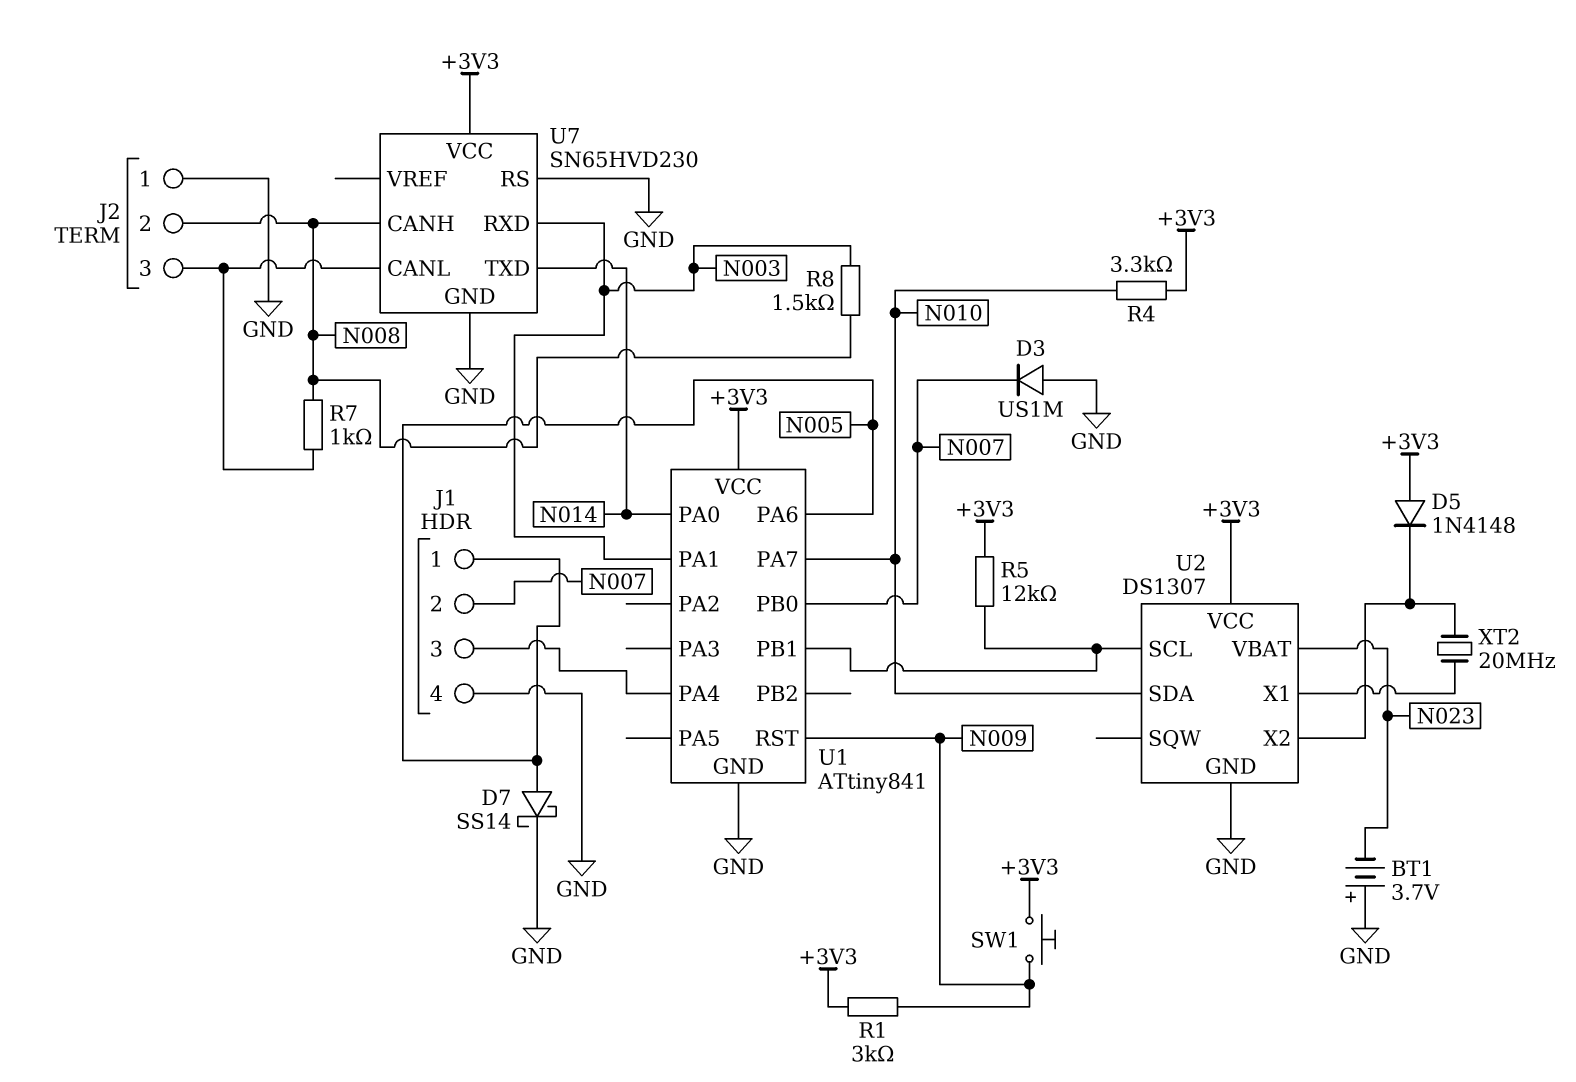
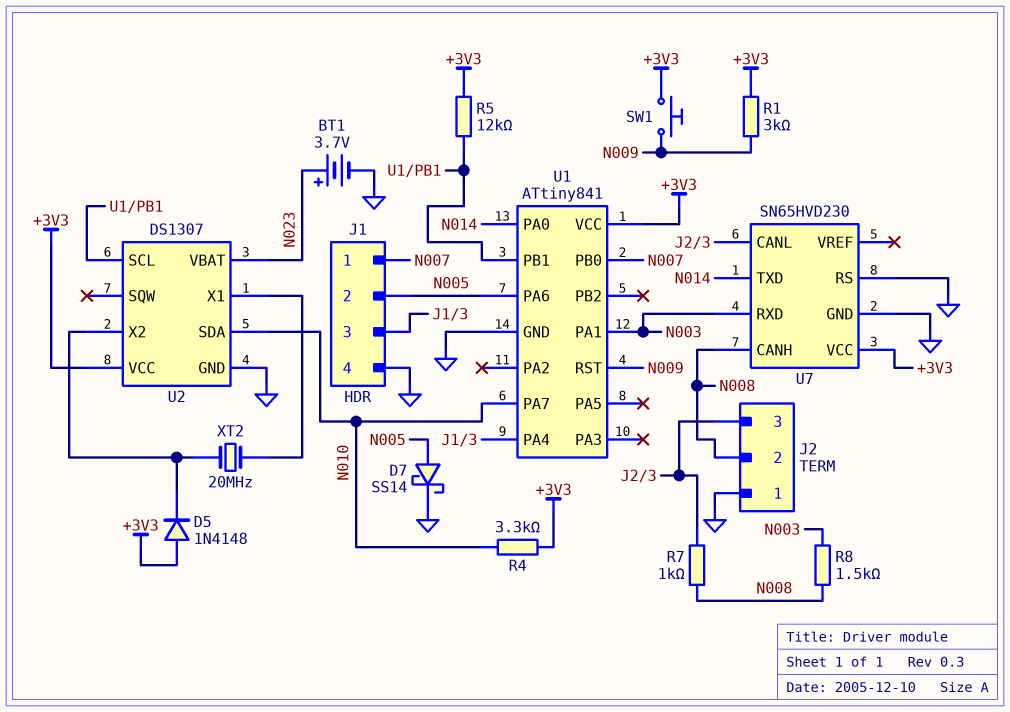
BT1: 3.7V (plus GND, minus N023) -> 3.7V (plus N023, minus GND)
D3: diode US1M (A GND, K N007) -> none
J1 pin 1: N005 -> N007
J1 pin 2: N007 -> N005

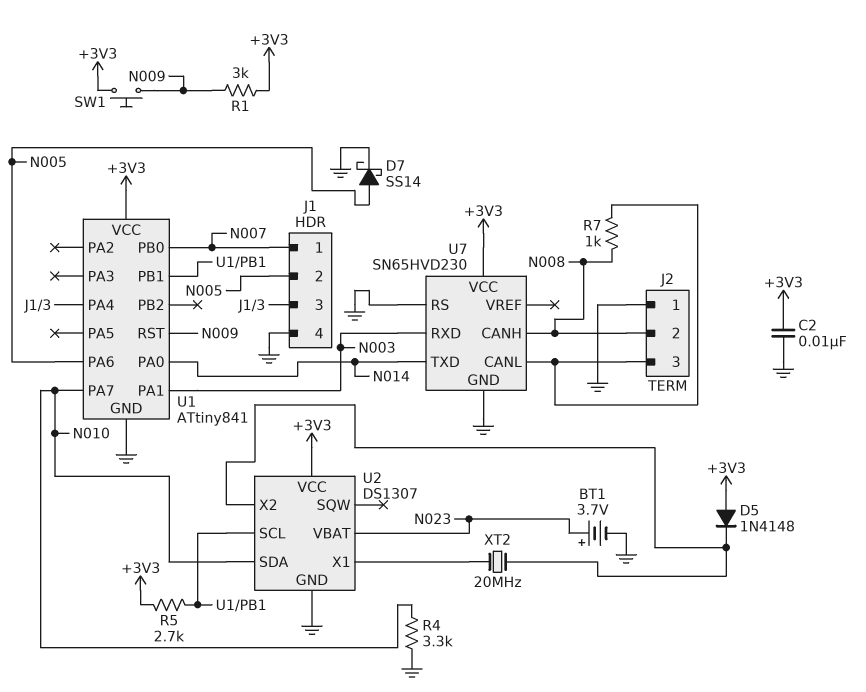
C2: none -> 10nF (+3V3, GND)
R4: 3.3k (+3V3, N010) -> 3.3k (GND, N010)
R5: 12k (+3V3, U1/PB1) -> 2.7k (+3V3, U1/PB1)
R8: 1.5k (N003, N008) -> none

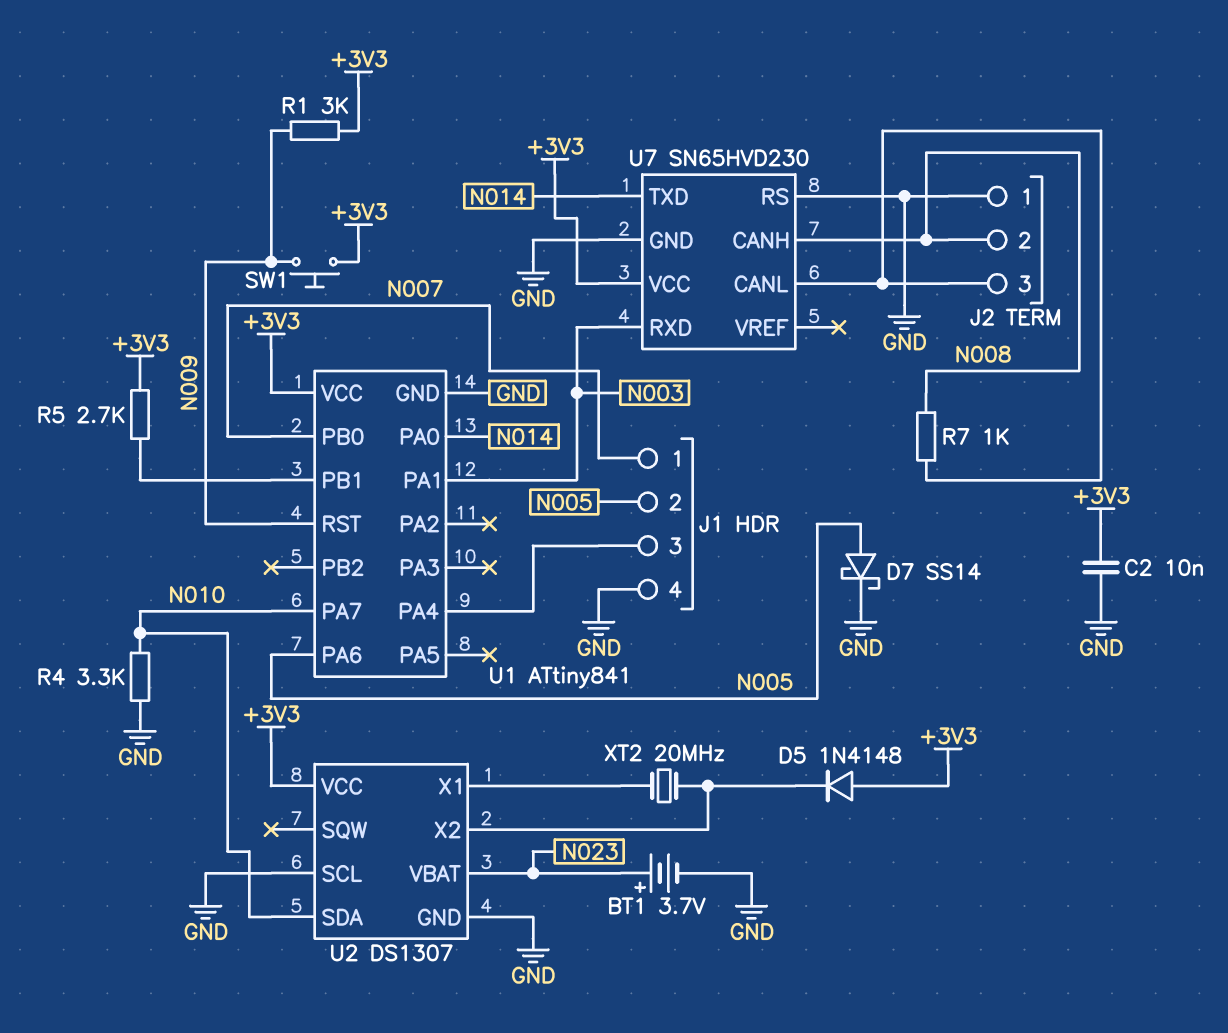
U2 pin SCL: U1/PB1 -> GND

